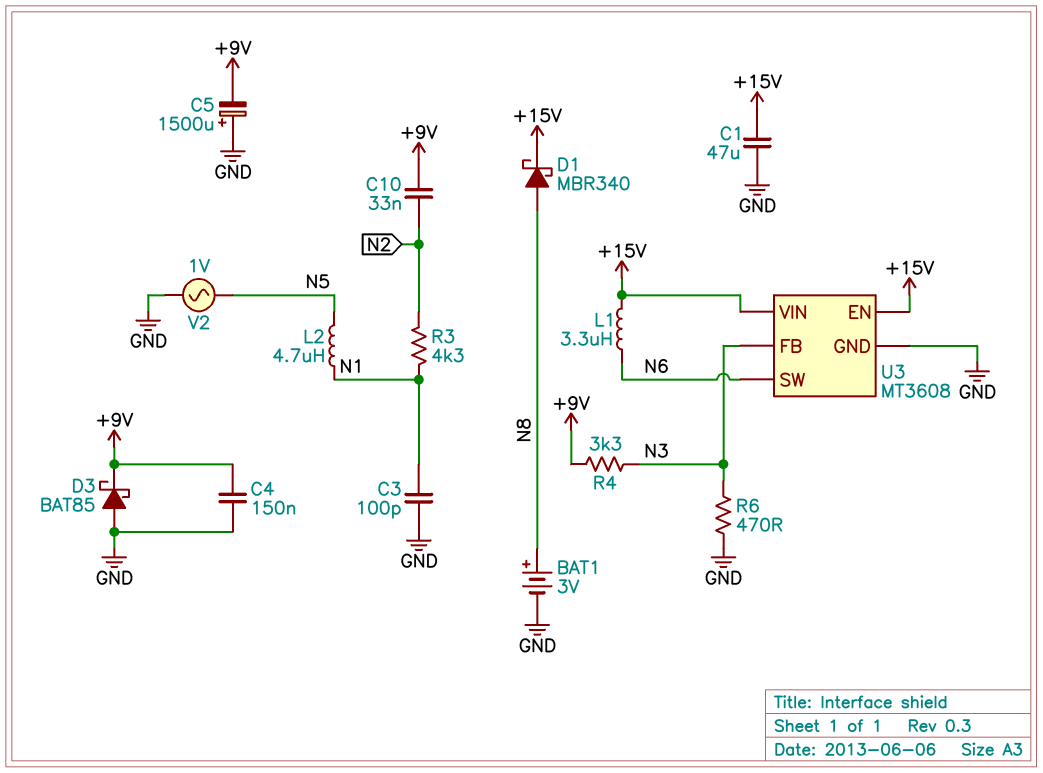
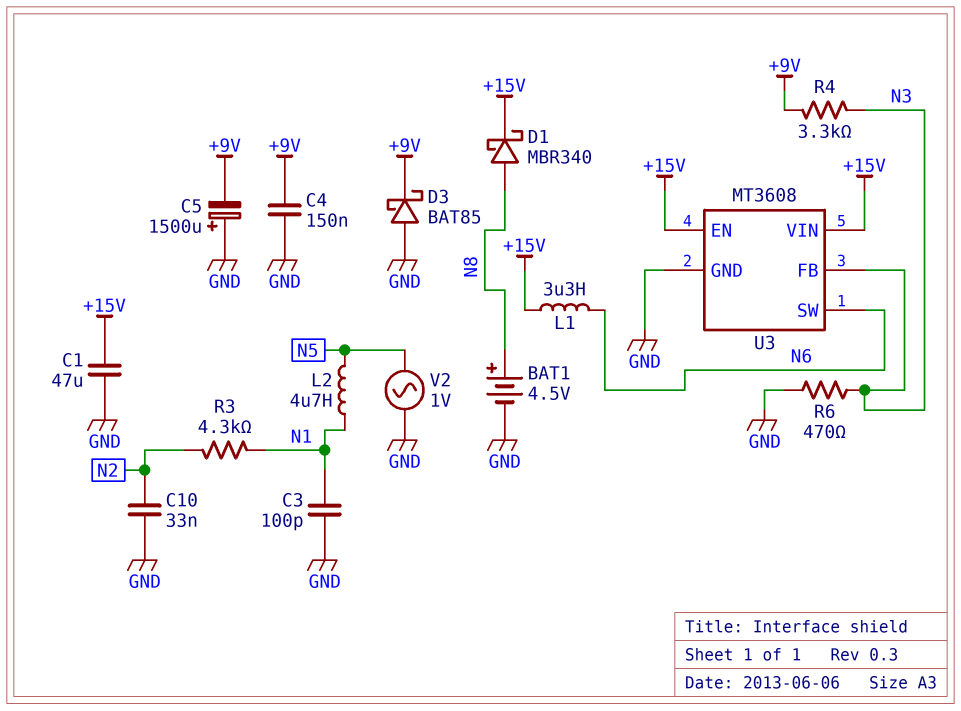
BAT1: 3V (plus N8, minus GND) -> 4.5V (plus N8, minus GND)
C10: 33nF (+9V, N2) -> 33nF (GND, N2)

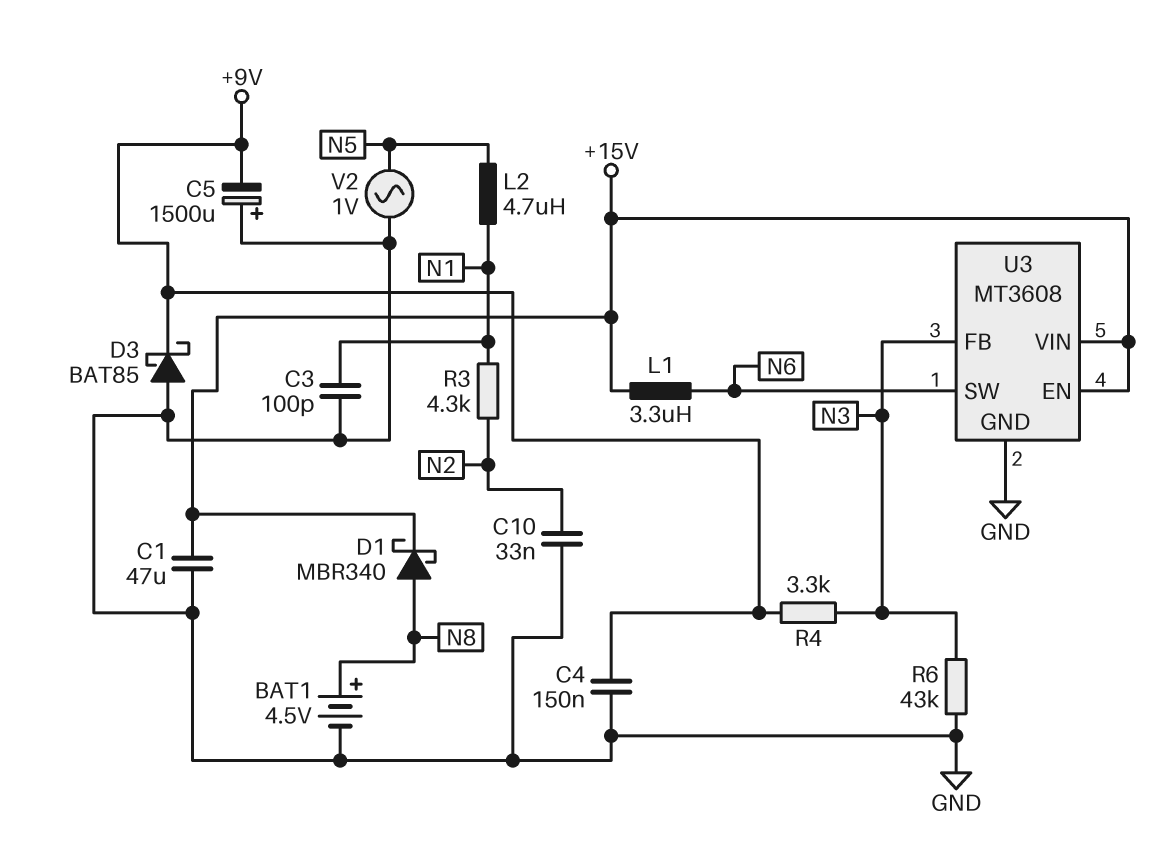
R6: 470 (GND, N3) -> 43k (GND, N3)

